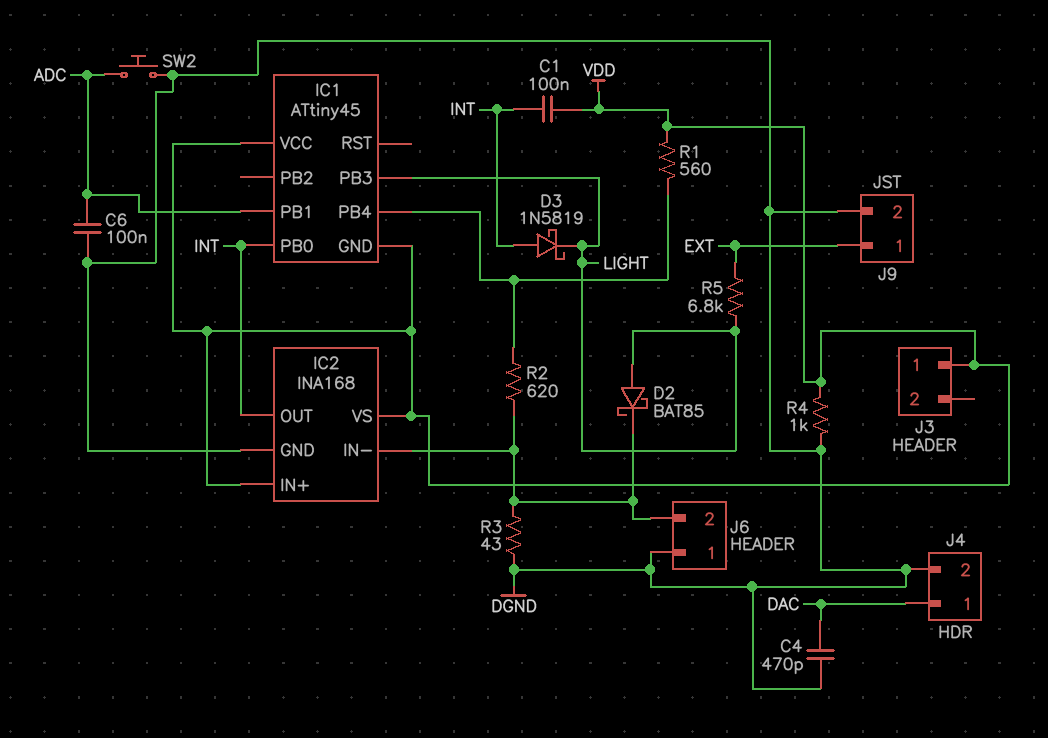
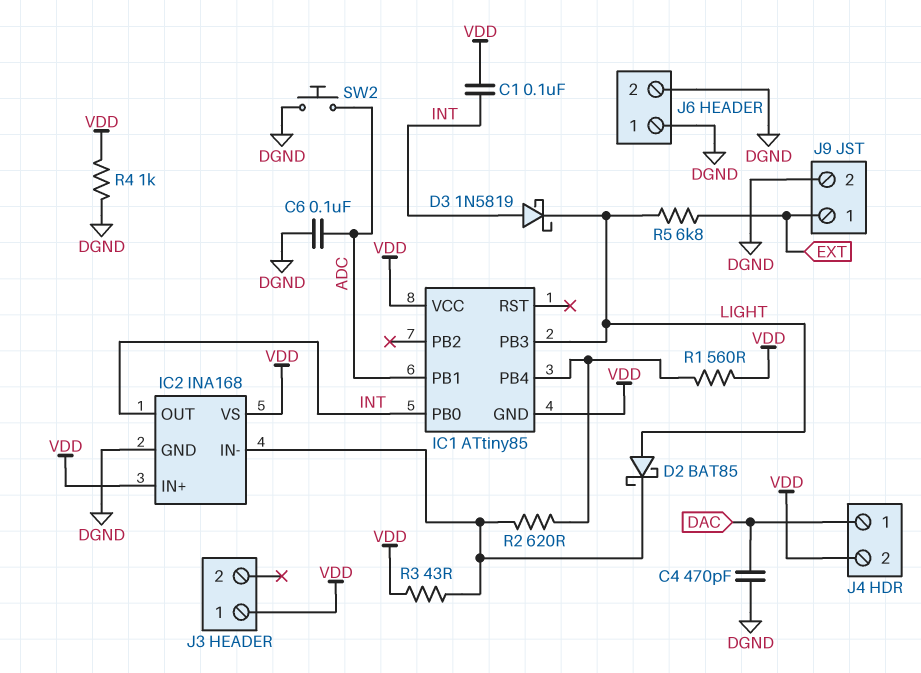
IC1: ATtiny45 -> ATtiny85
J4 pin 2: DGND -> VDD
J6 pin 2: IC2/IN- -> DGND
R3: 43 (DGND, IC2/IN-) -> 43 (IC2/IN-, VDD)

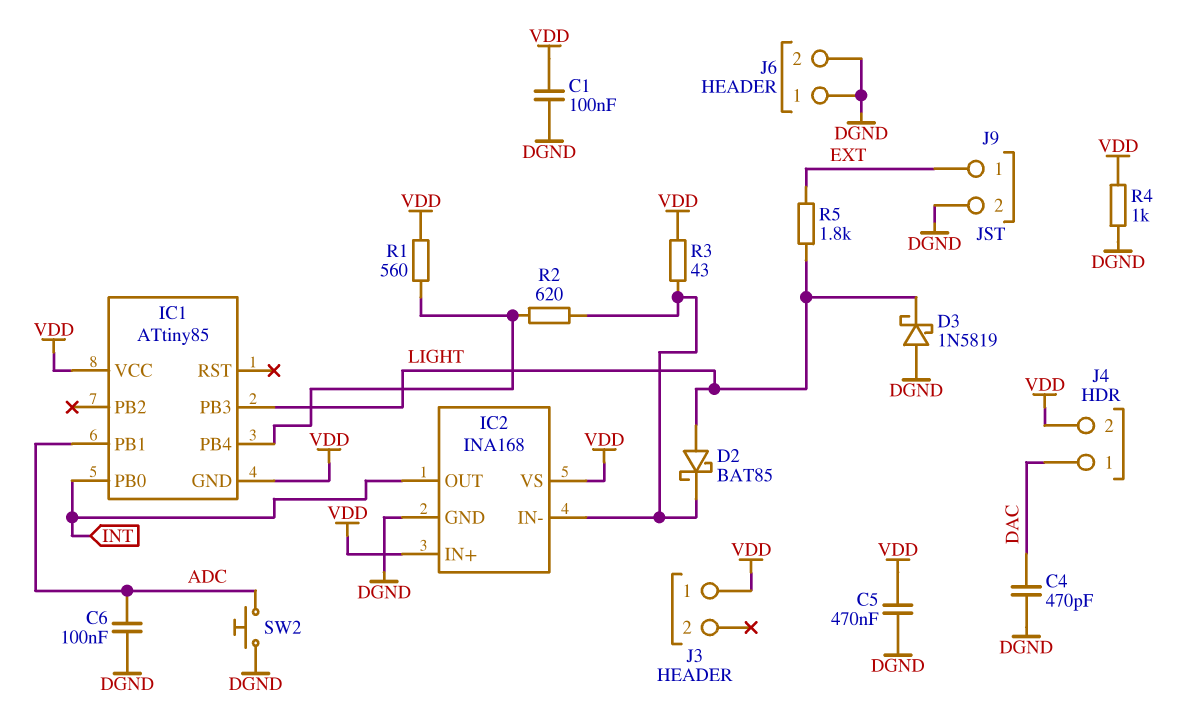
C1: 100nF (INT, VDD) -> 100nF (DGND, VDD)
C5: none -> 470nF (DGND, VDD)
D3: schottky 1N5819 (A INT, K LIGHT) -> schottky 1N5819 (A DGND, K LIGHT)
R5: 6.8k (EXT, LIGHT) -> 1.8k (EXT, LIGHT)

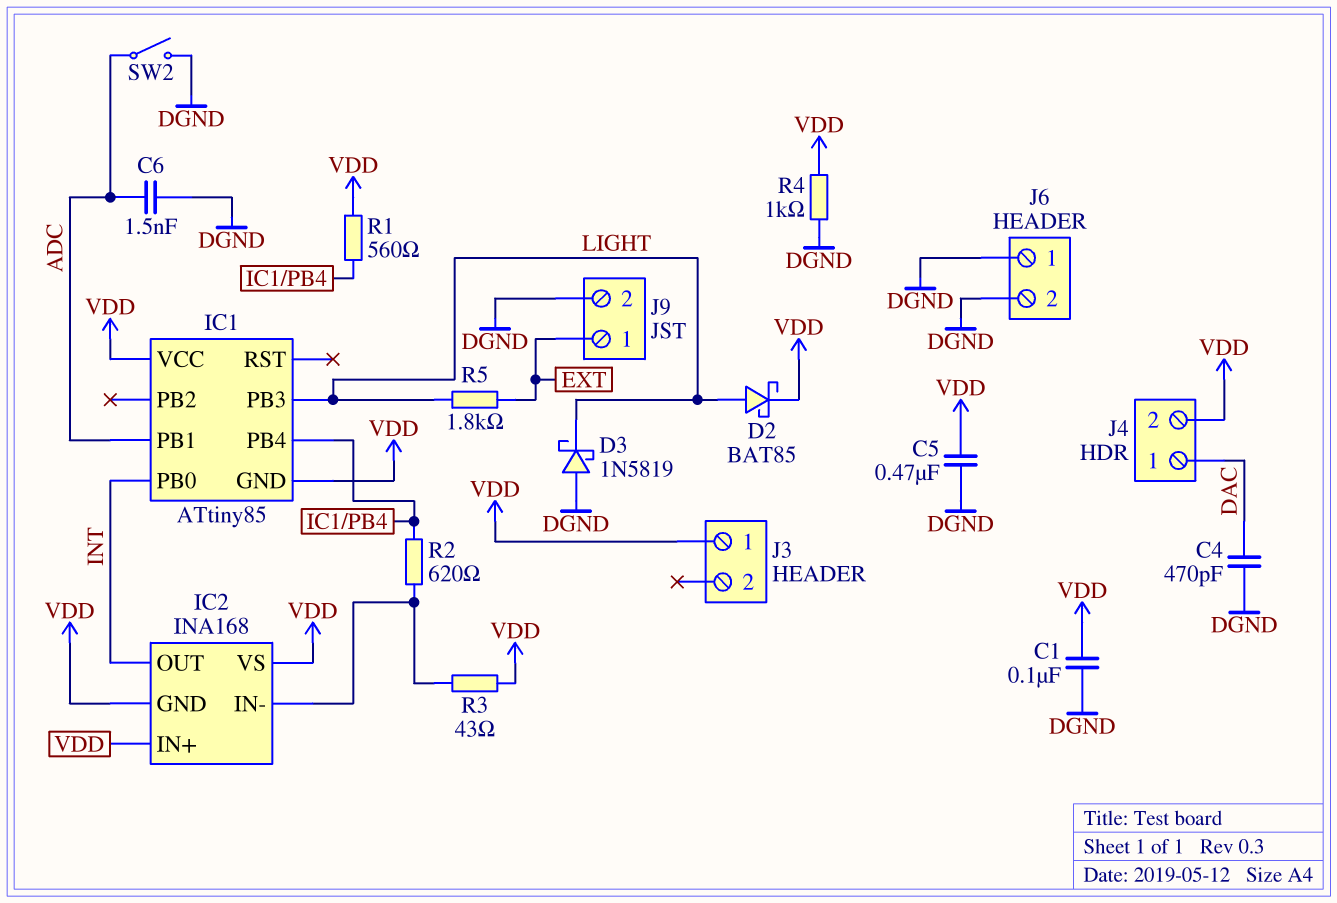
C6: 100nF (ADC, DGND) -> 1.5nF (ADC, DGND)
D2: schottky BAT85 (A LIGHT, K IC2/IN-) -> schottky BAT85 (A LIGHT, K VDD)
IC2 pin GND: DGND -> VDD
SW2: button (ADC, DGND) -> switch (ADC, DGND)

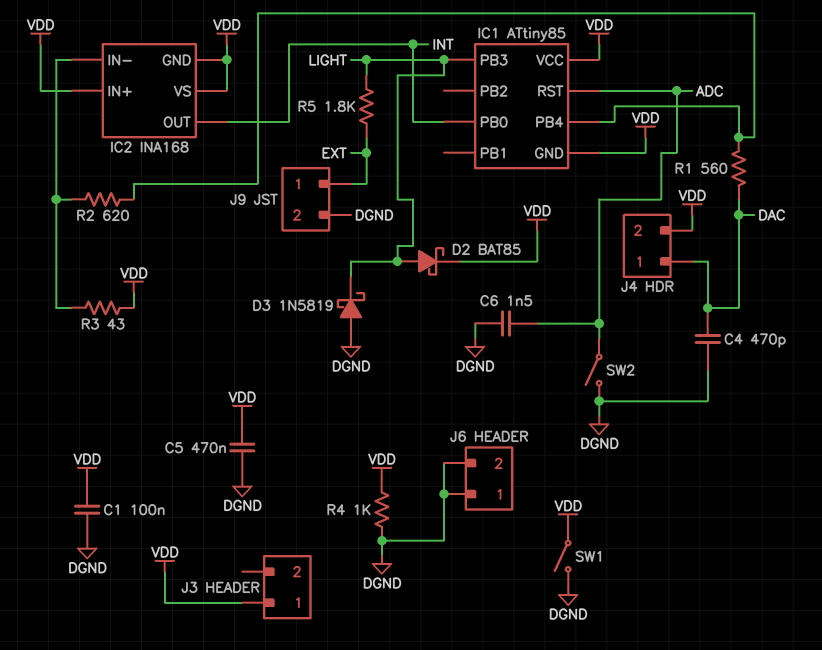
IC1 pin PB1: ADC -> none
IC1 pin RST: none -> ADC
R1: 560 (IC1/PB4, VDD) -> 560 (DAC, IC1/PB4)
SW1: none -> switch (DGND, VDD)

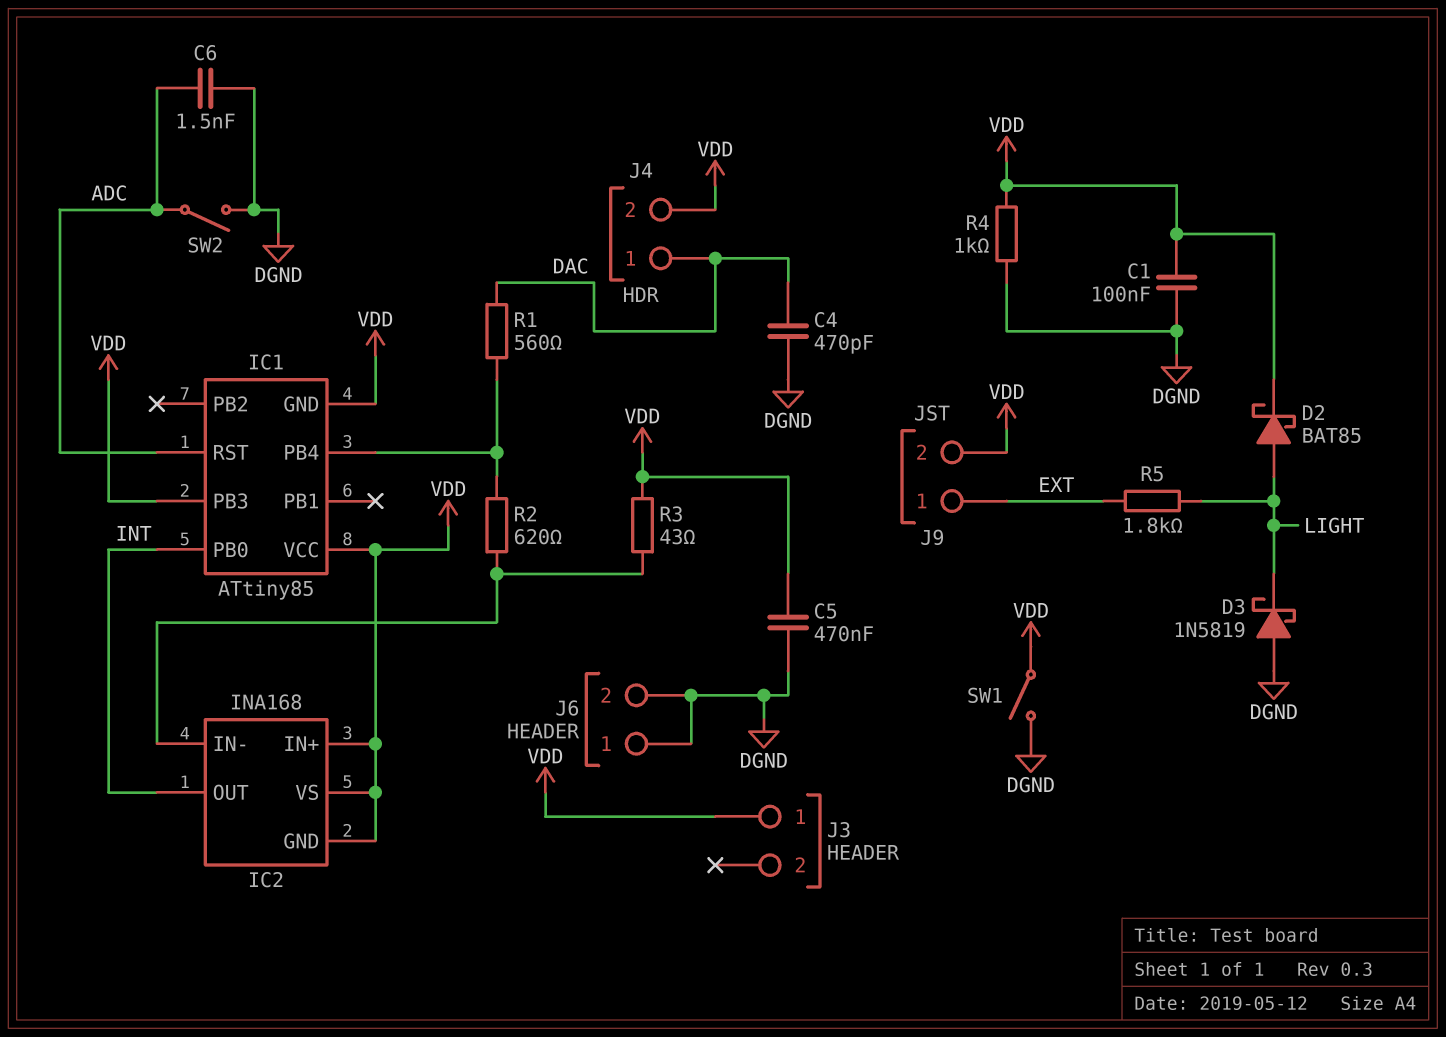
IC1 pin PB3: LIGHT -> VDD
J9 pin 2: DGND -> VDD

